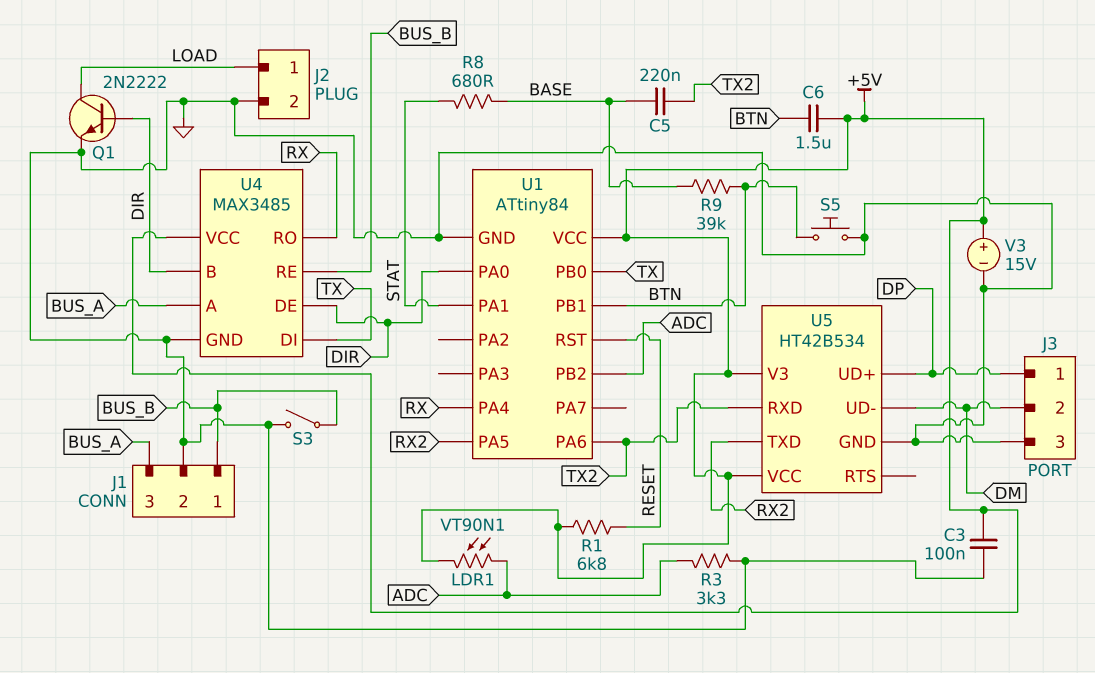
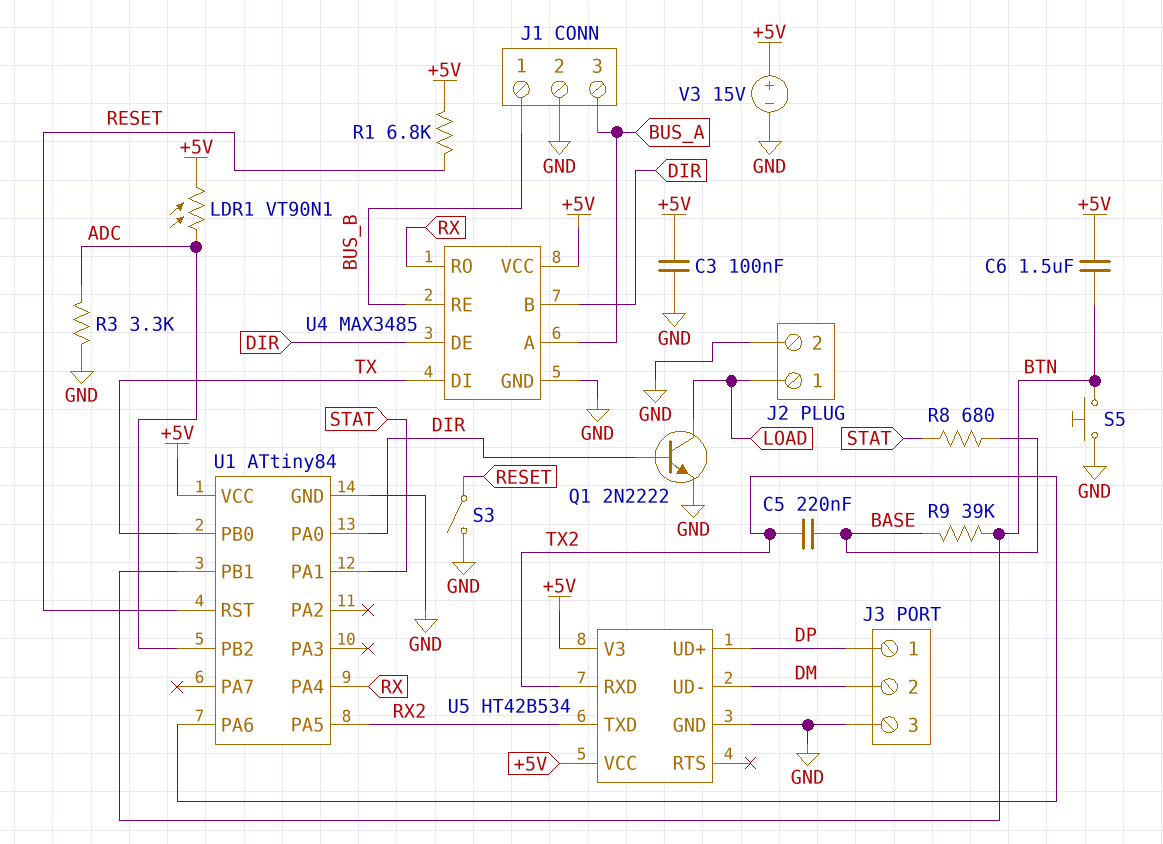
S3: switch (BUS_B, GND) -> switch (GND, RESET)

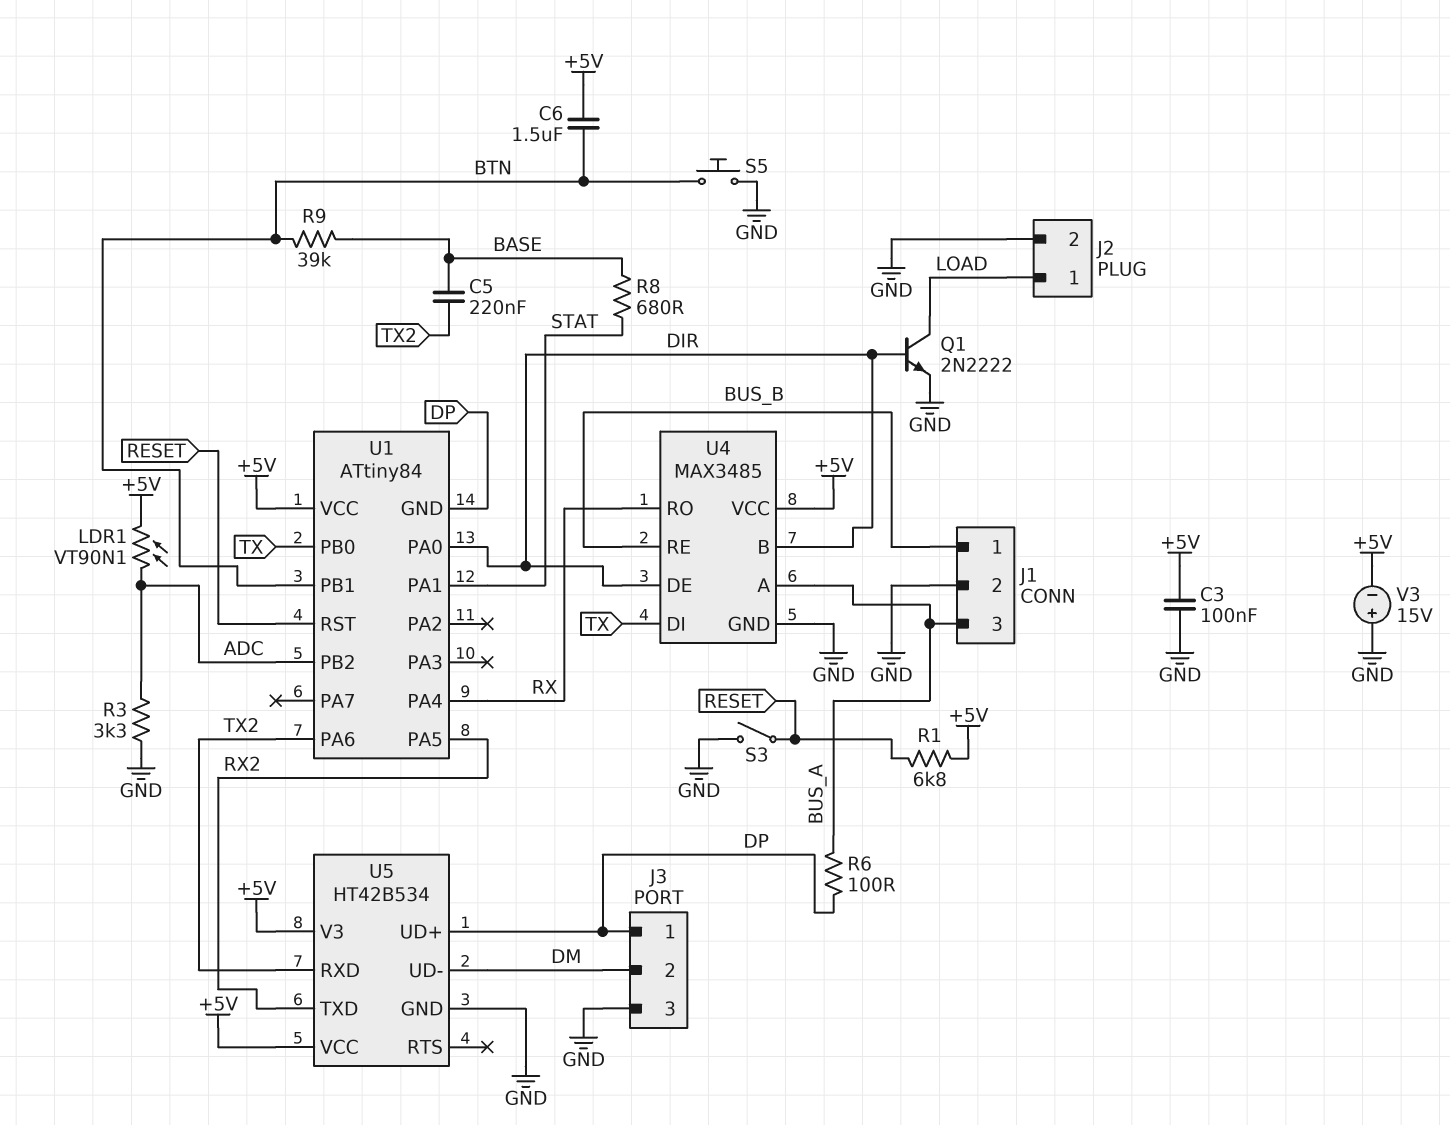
R6: none -> 100 (BUS_A, DP)
U1 pin GND: GND -> DP
V3: 15V (plus +5V, minus GND) -> 15V (plus GND, minus +5V)

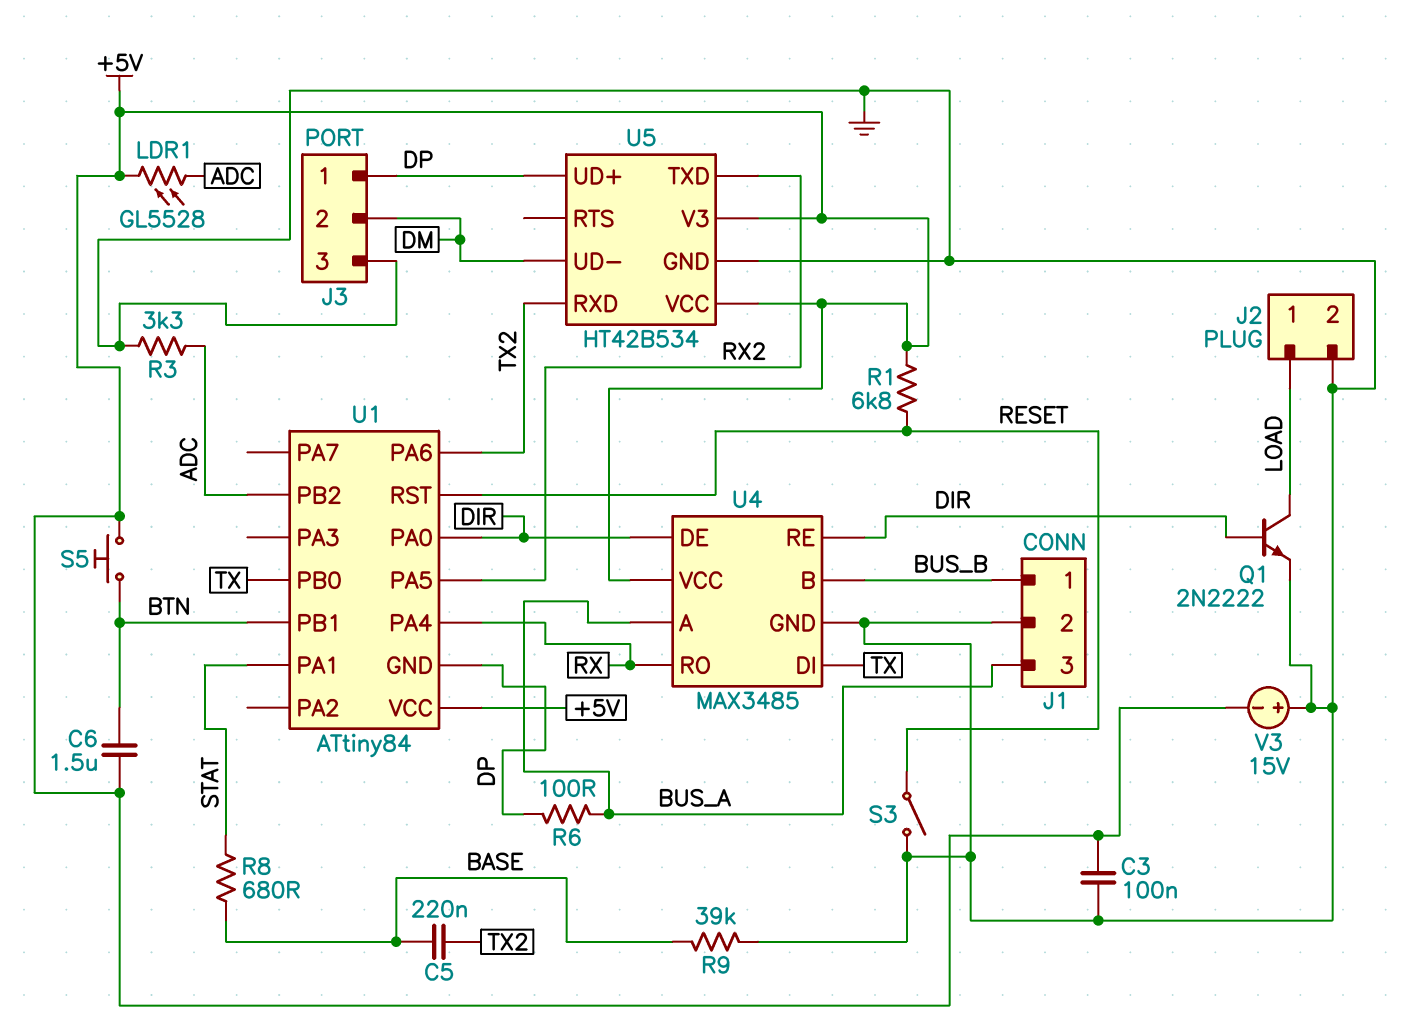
LDR1: VT90N1 (+5V, ADC) -> GL5528 (+5V, ADC)
R9: 39k (BASE, BTN) -> 39k (BASE, GND)
S5: button (BTN, GND) -> button (+5V, BTN)
U4 pin B: DIR -> BUS_B
U4 pin RE: BUS_B -> DIR

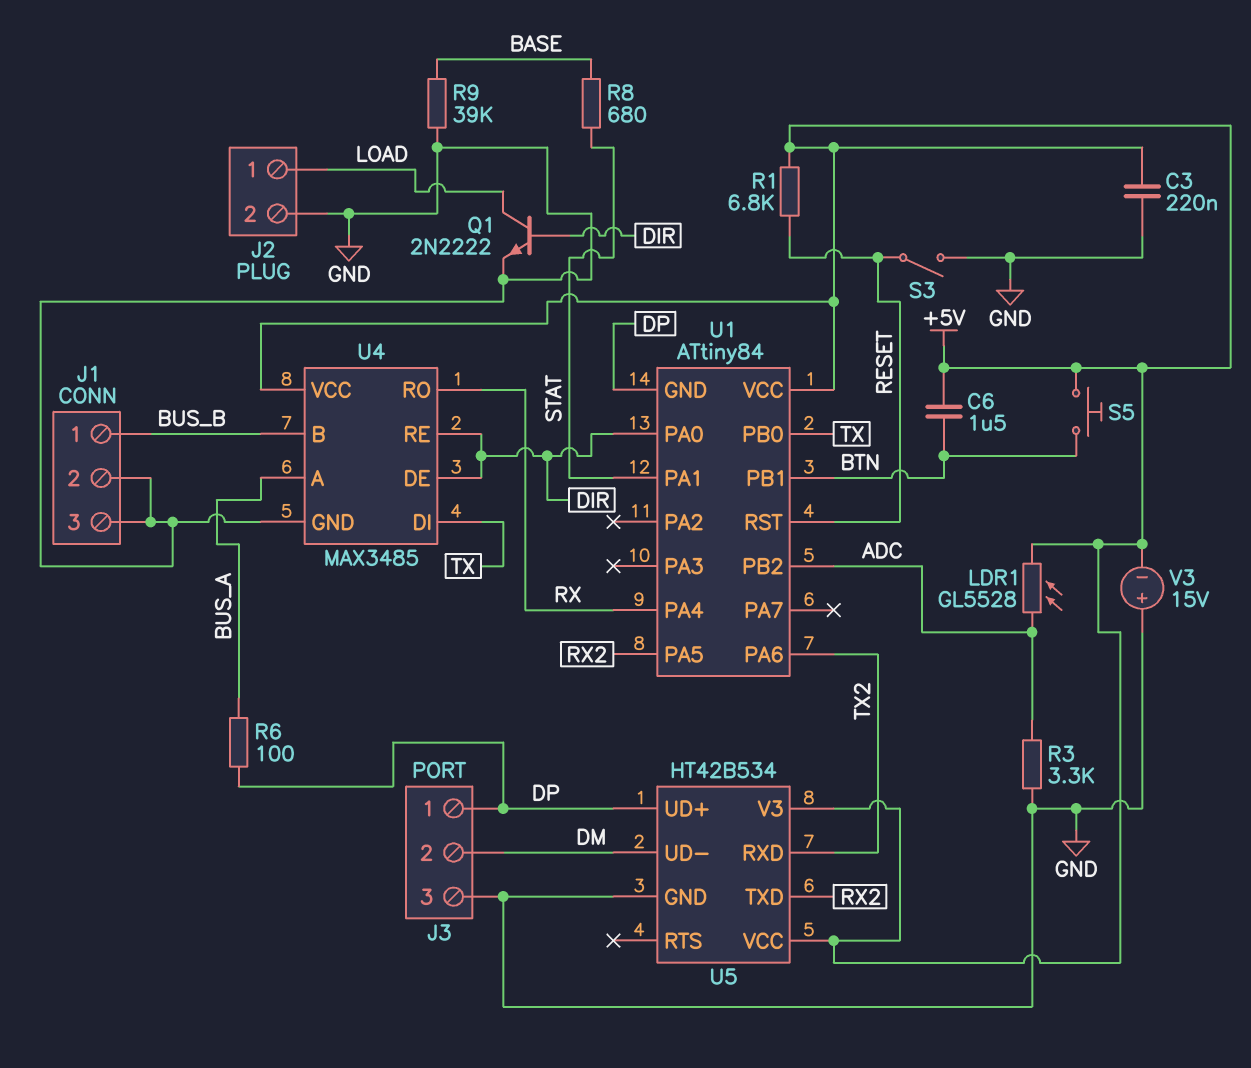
C3: 100nF (+5V, GND) -> 220nF (+5V, GND)
C5: 220nF (BASE, TX2) -> none
J1 pin 3: BUS_A -> GND

